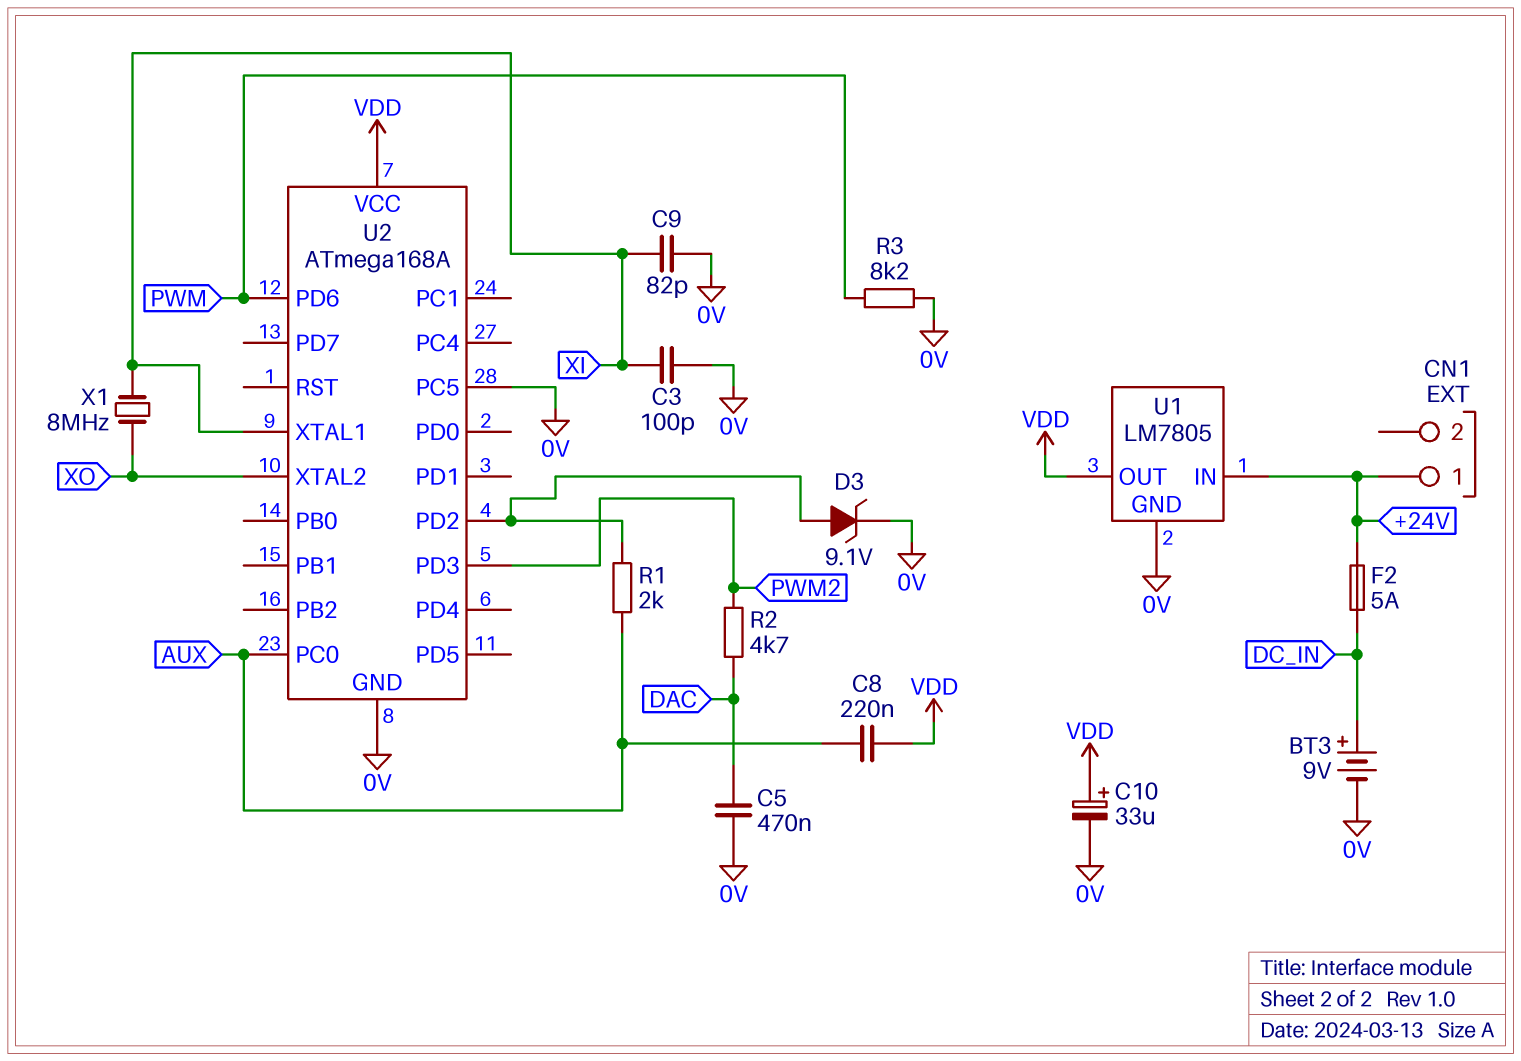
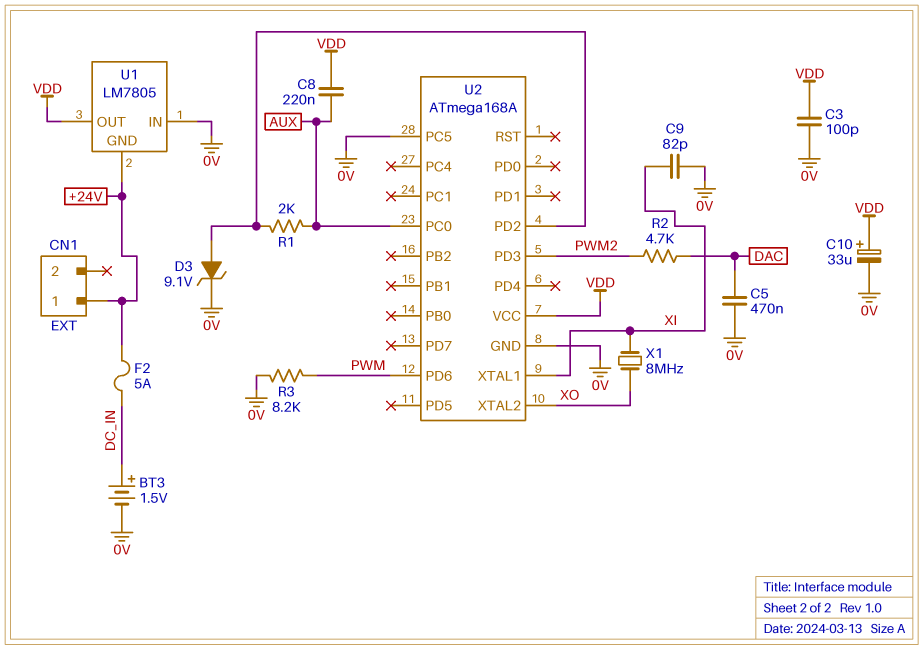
BT3: 9V (plus DC_IN, minus 0V) -> 1.5V (plus DC_IN, minus 0V)
C3: 100pF (0V, XI) -> 100pF (0V, VDD)
U1 pin GND: 0V -> +24V
U1 pin IN: +24V -> 0V

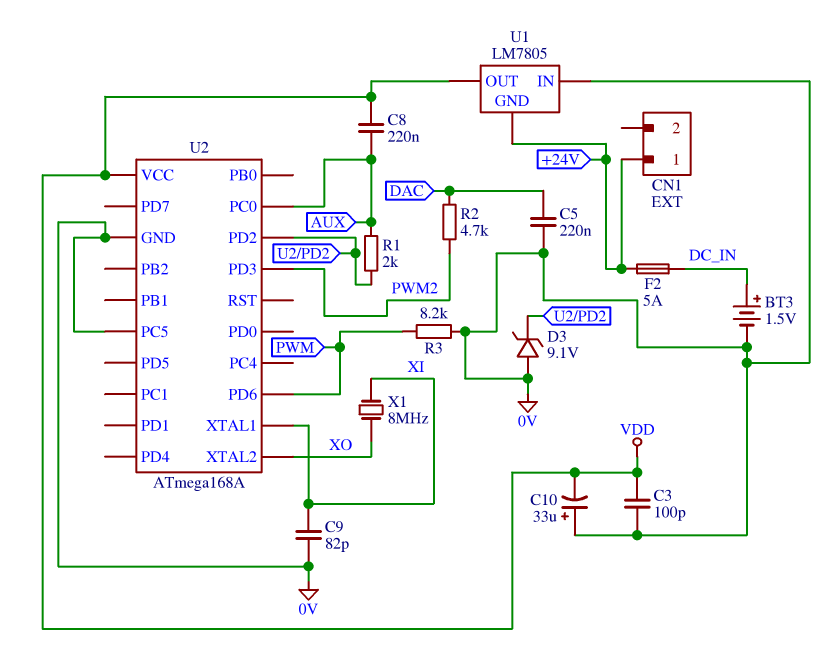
C5: 470nF (0V, DAC) -> 220nF (0V, DAC)
C10: 33uF (plus VDD, minus 0V) -> 33uF (plus 0V, minus VDD)
D3: zener 9.1V (A U2/PD2, K 0V) -> zener 9.1V (A 0V, K U2/PD2)

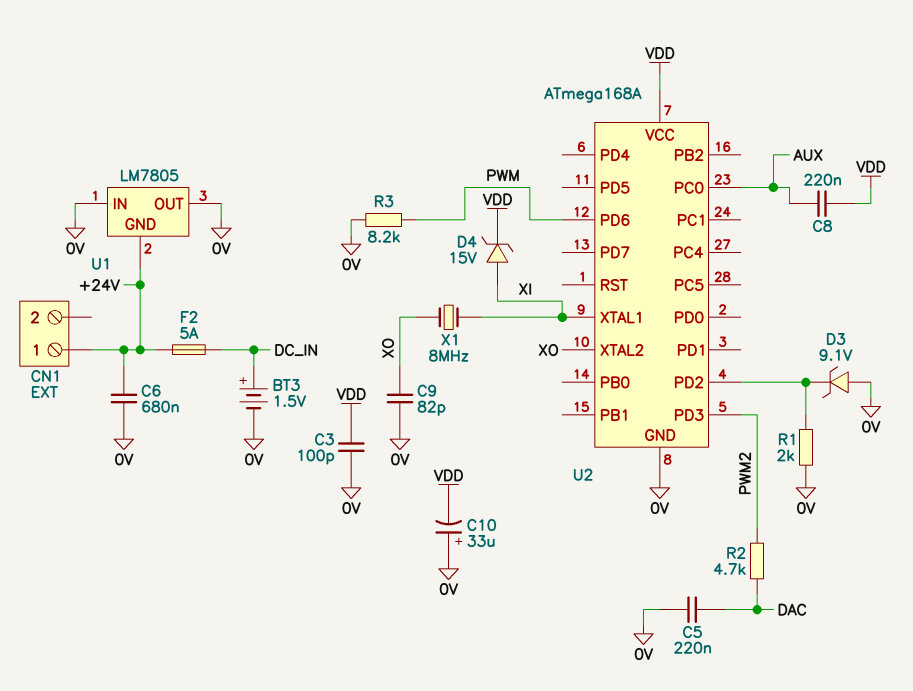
C6: none -> 680nF (+24V, 0V)
C9: 82pF (0V, XI) -> 82pF (0V, XO)
D4: none -> zener 15V (A XI, K VDD)
R1: 2k (AUX, U2/PD2) -> 2k (0V, U2/PD2)
U1 pin OUT: VDD -> 0V
U2 pin PC5: 0V -> none

